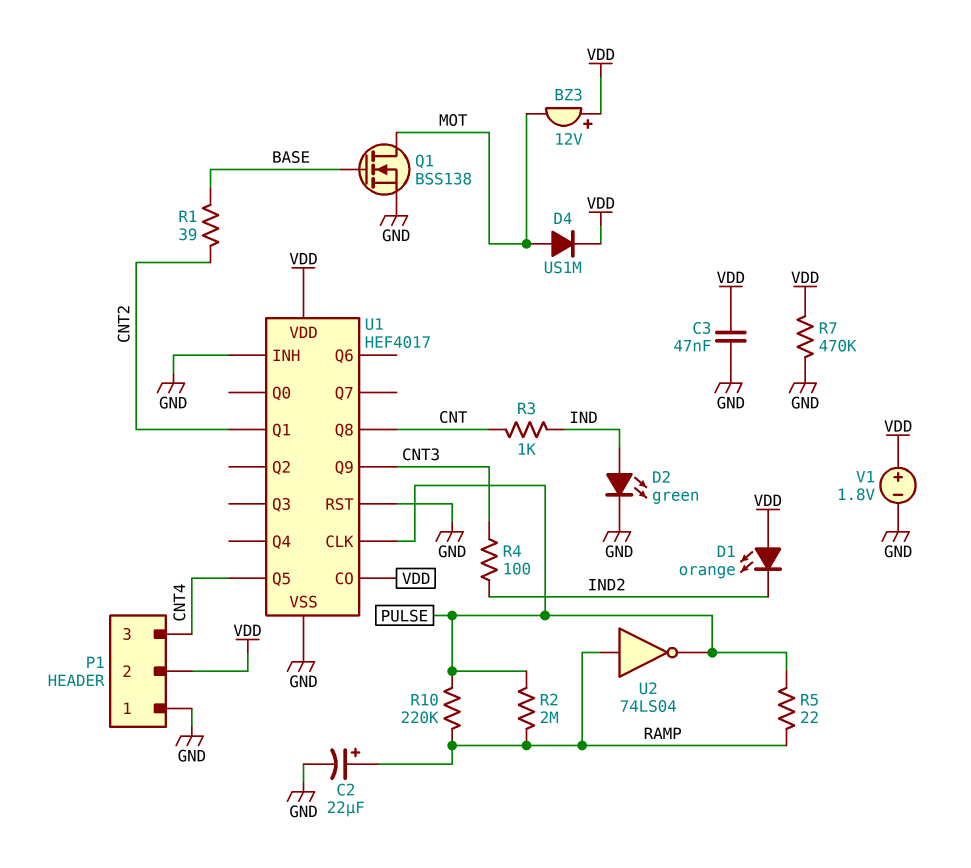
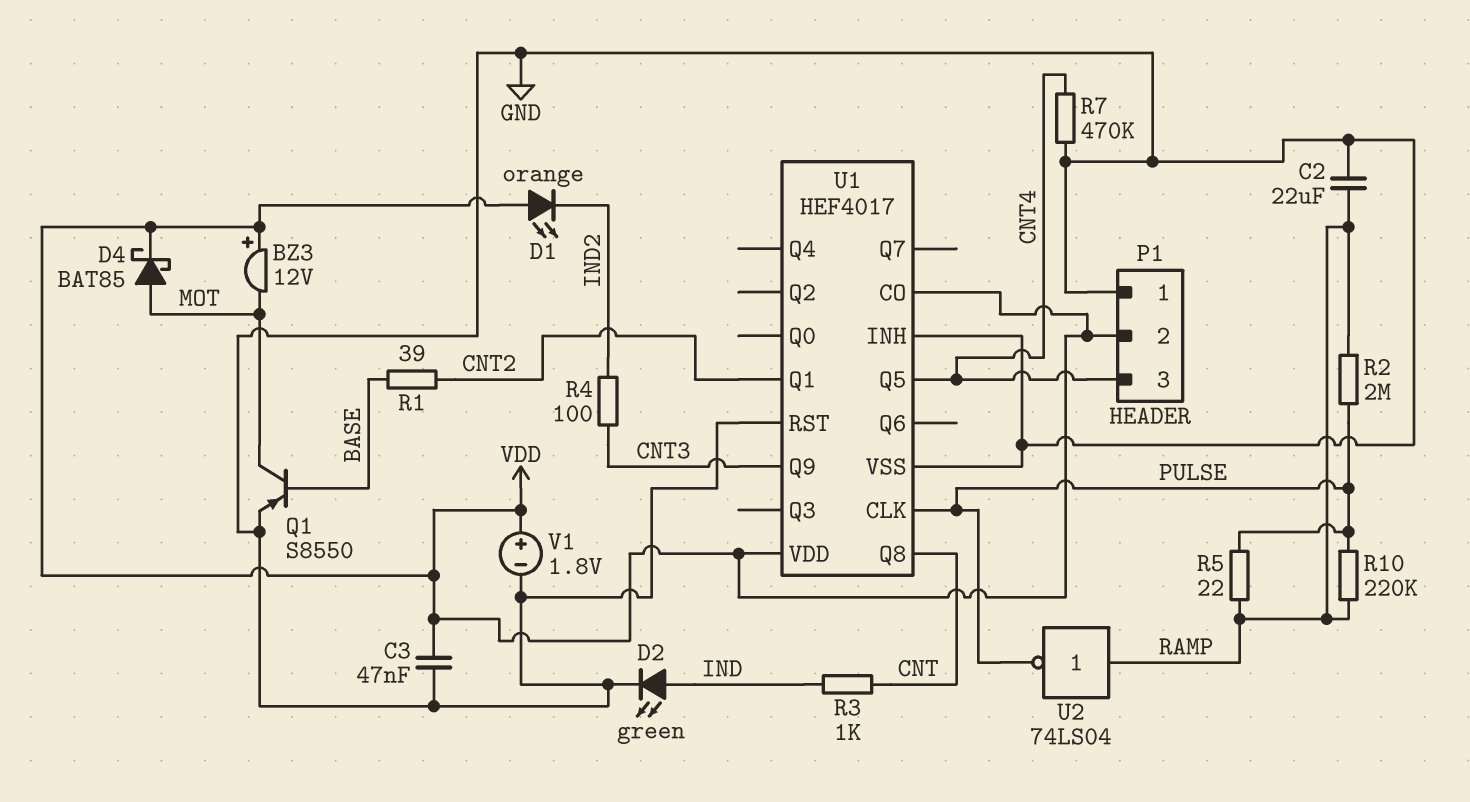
C2: 22uF (plus RAMP, minus GND) -> 22uF (GND, RAMP)
D4: diode US1M (A MOT, K VDD) -> schottky BAT85 (A MOT, K VDD)
Q1: NMOS BSS138 (G BASE, D MOT, S GND) -> PNP S8550 (B BASE, C MOT, E GND)
R7: 470k (GND, VDD) -> 470k (CNT4, GND)

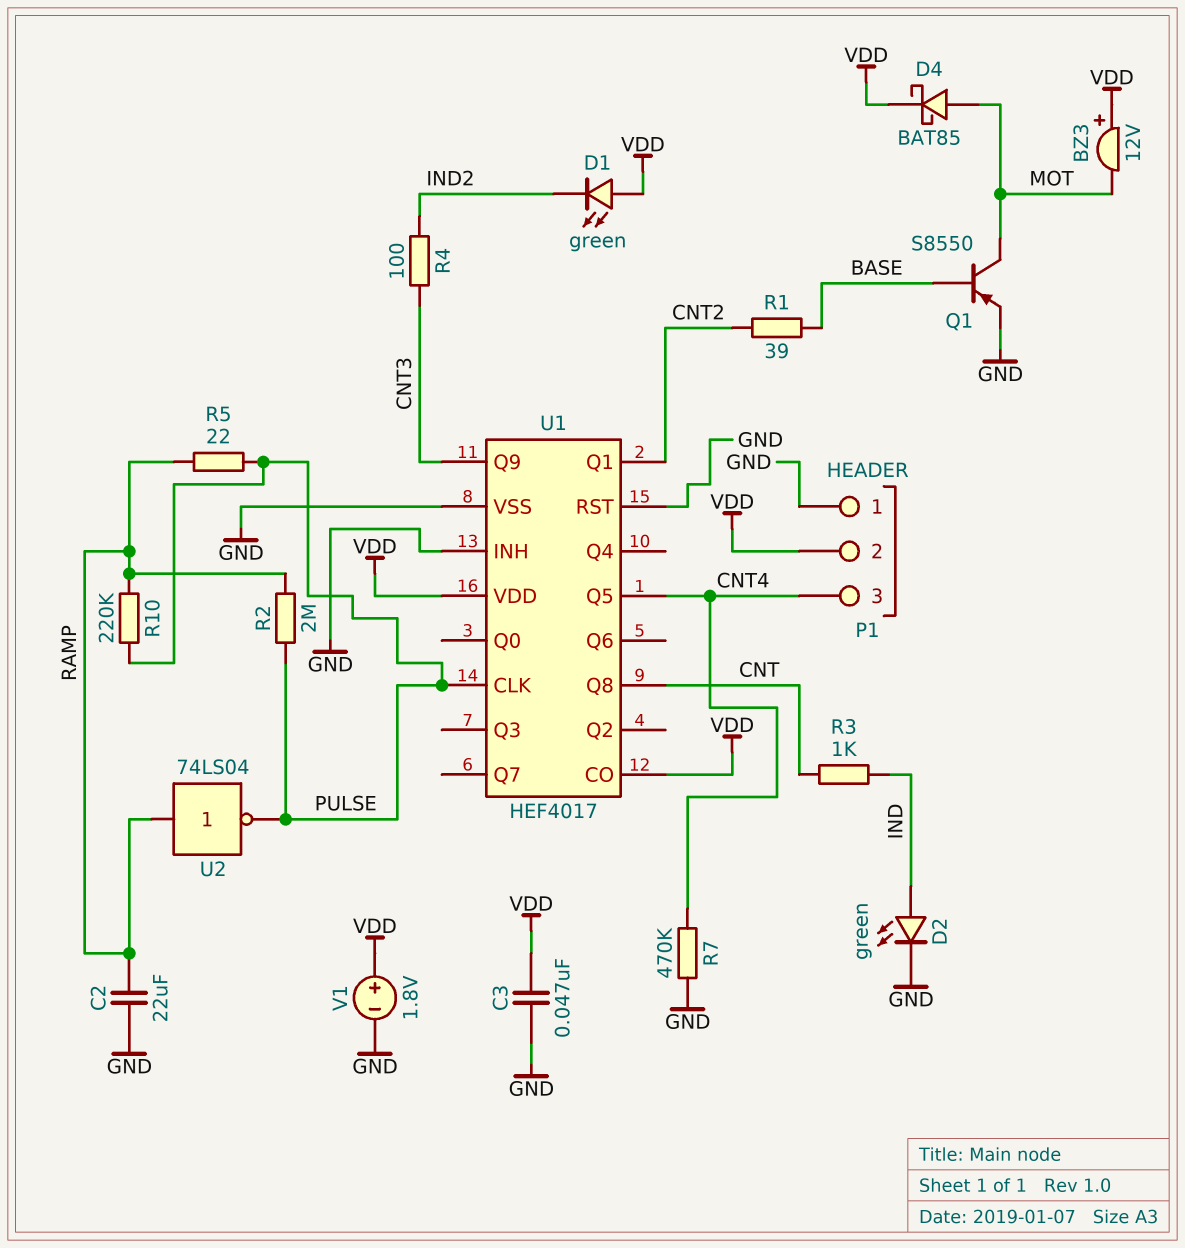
D1: LED orange (A VDD, K IND2) -> LED green (A VDD, K IND2)

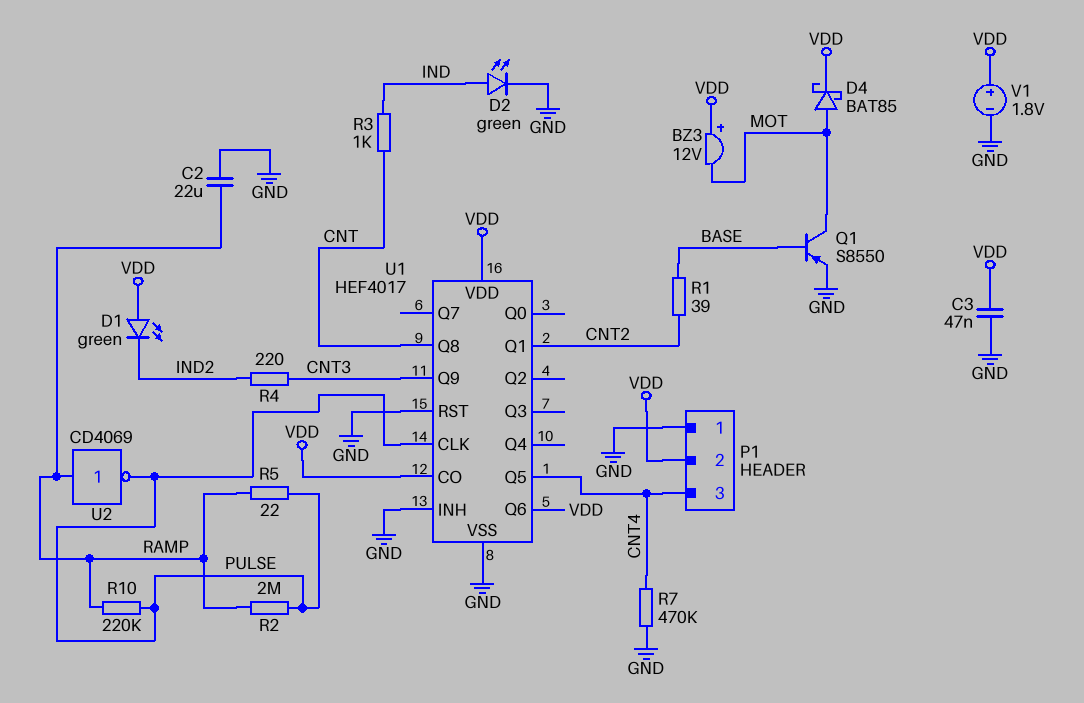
R4: 100 (CNT3, IND2) -> 220 (CNT3, IND2)
U1 pin Q6: none -> VDD
U2: NOT 74LS04 (in RAMP, out PULSE) -> NOT CD4069 (in RAMP, out PULSE)

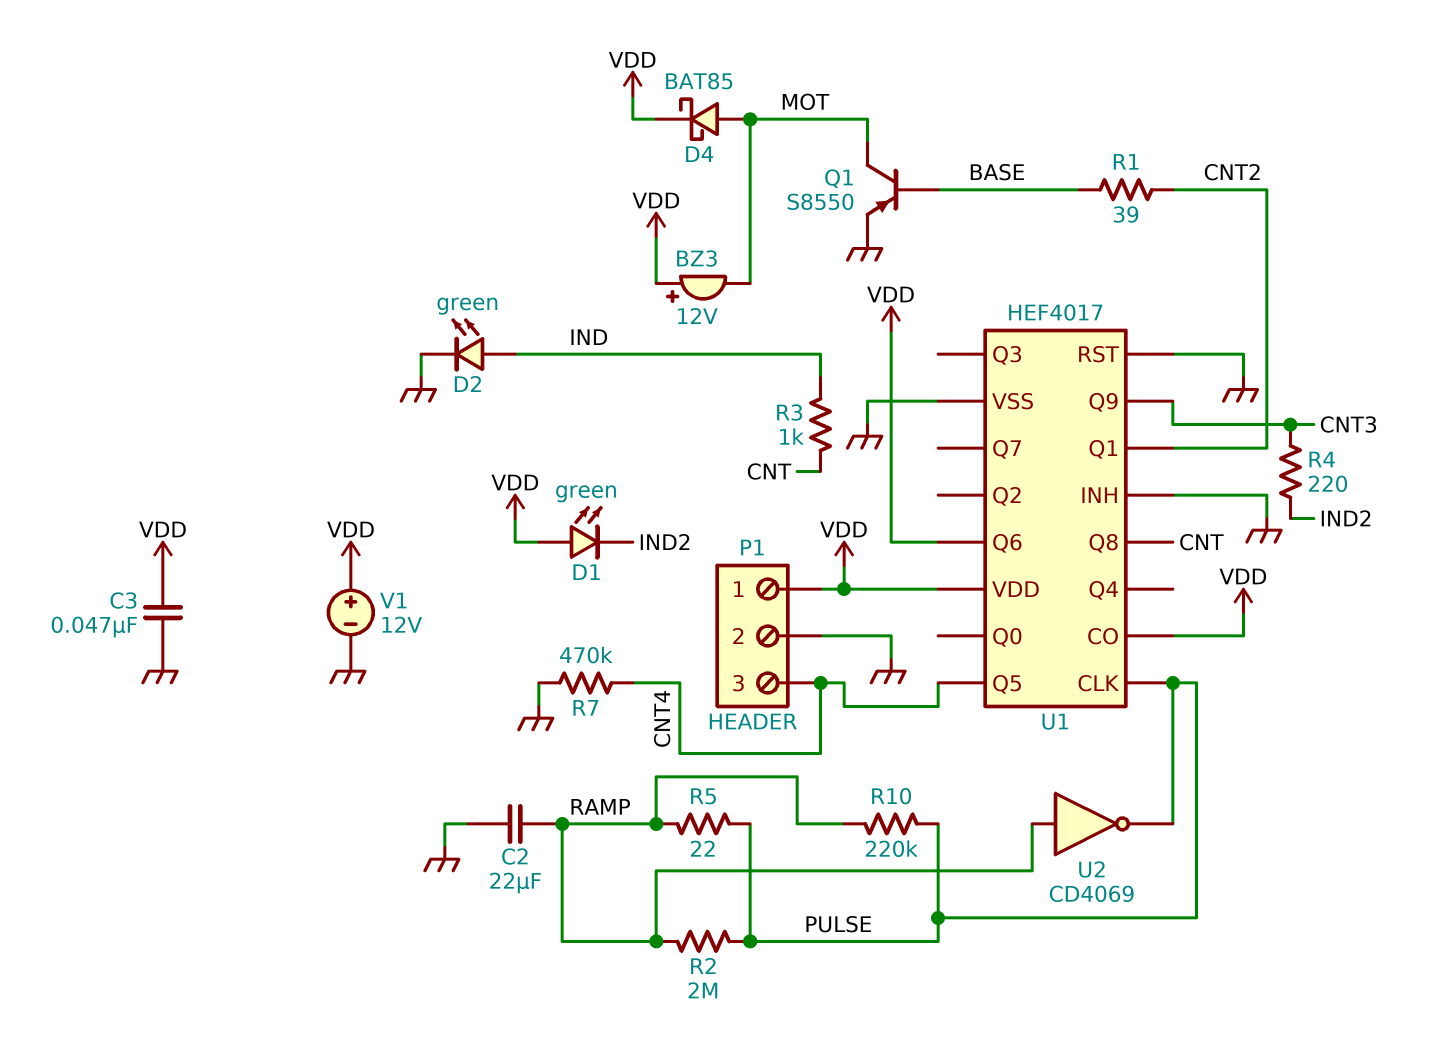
P1 pin 1: GND -> VDD
P1 pin 2: VDD -> GND
V1: 1.8V (plus VDD, minus GND) -> 12V (plus VDD, minus GND)

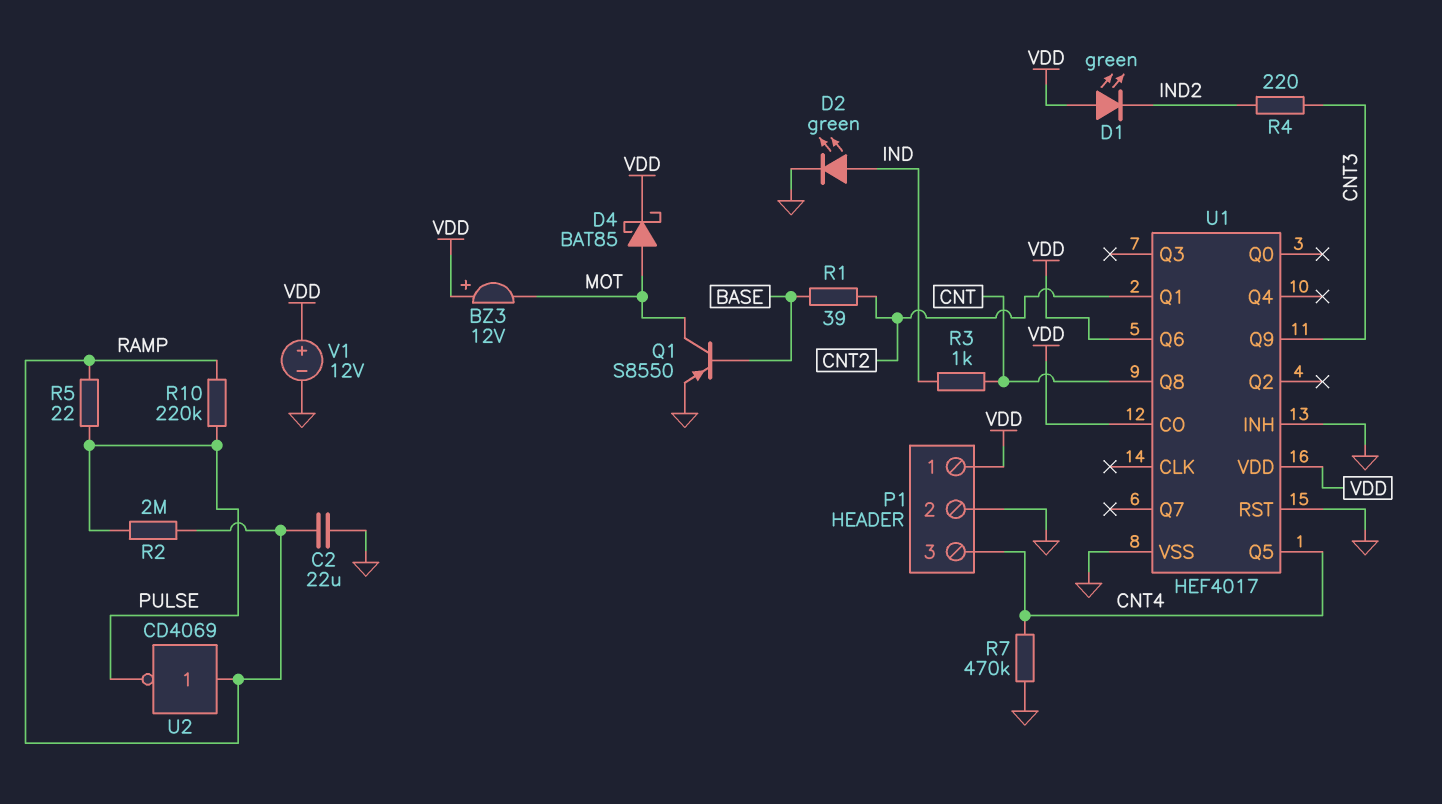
C3: 47nF (GND, VDD) -> none
U1 pin CLK: PULSE -> none

